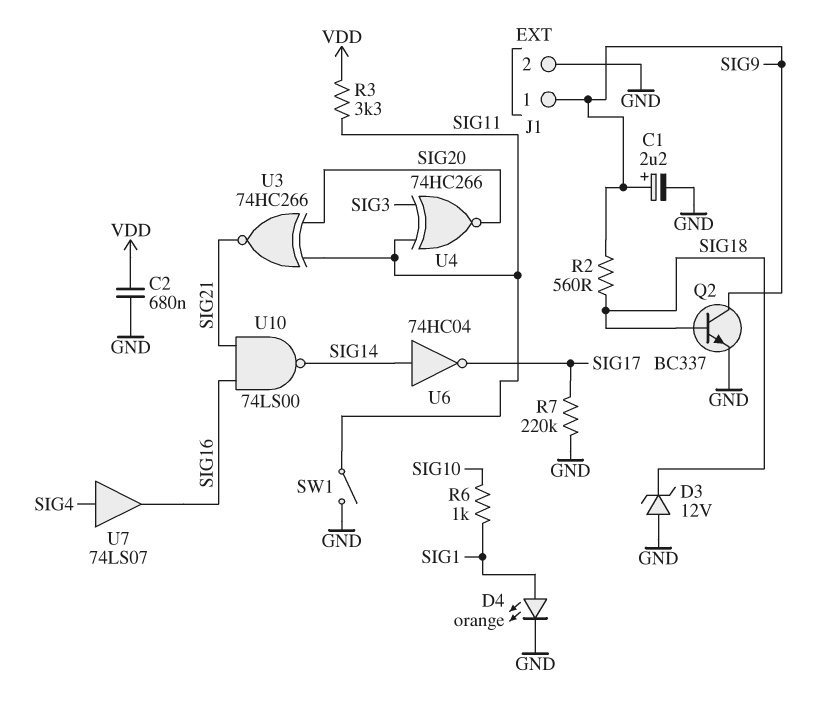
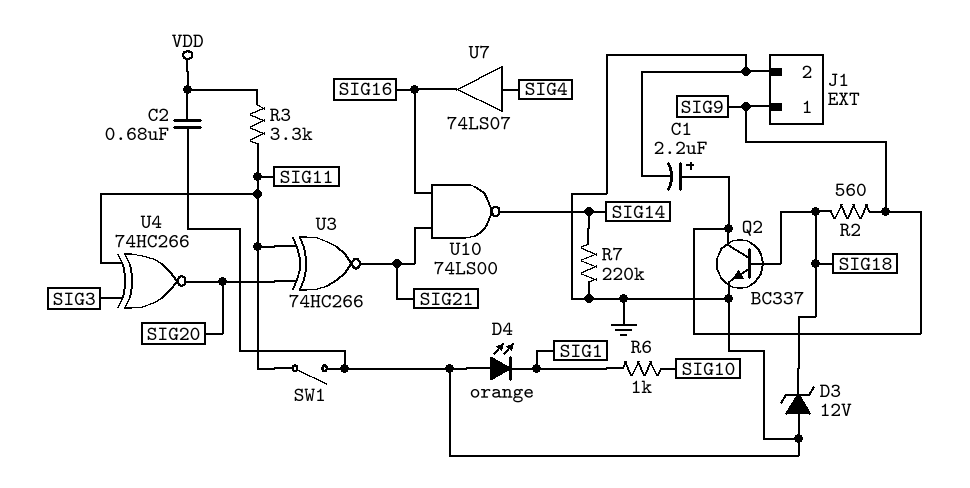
D4: LED orange (A SIG1, K GND) -> LED orange (A GND, K SIG1)
R7: 220k (GND, SIG17) -> 220k (GND, SIG14)
U6: NOT 74HC04 (in SIG14, out SIG17) -> none

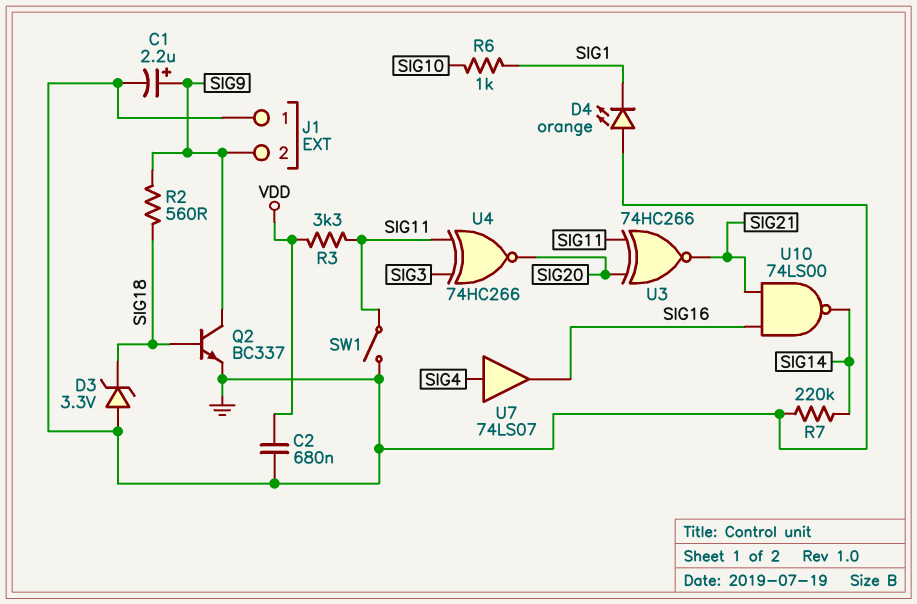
D3: zener 12V (A GND, K SIG18) -> zener 3.3V (A GND, K SIG18)
J1 pin 1: SIG9 -> GND
J1 pin 2: GND -> SIG9

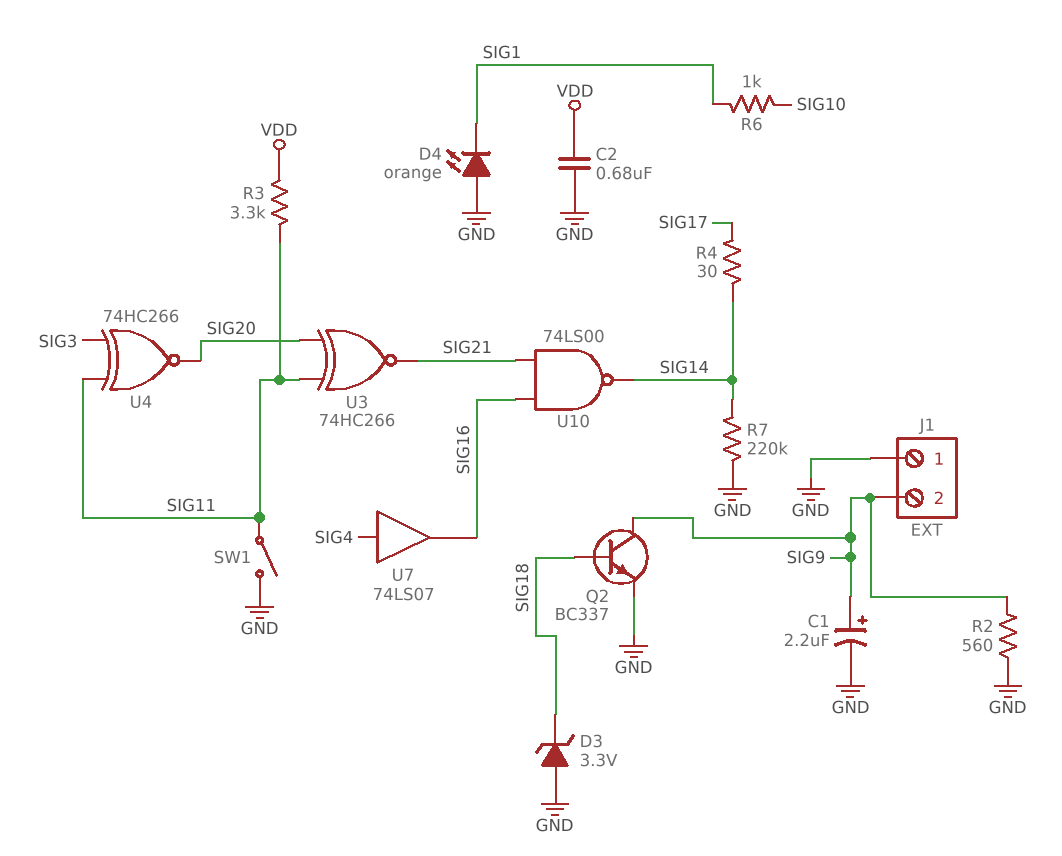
R2: 560 (SIG9, SIG18) -> 560 (GND, SIG9)
R4: none -> 30 (SIG14, SIG17)

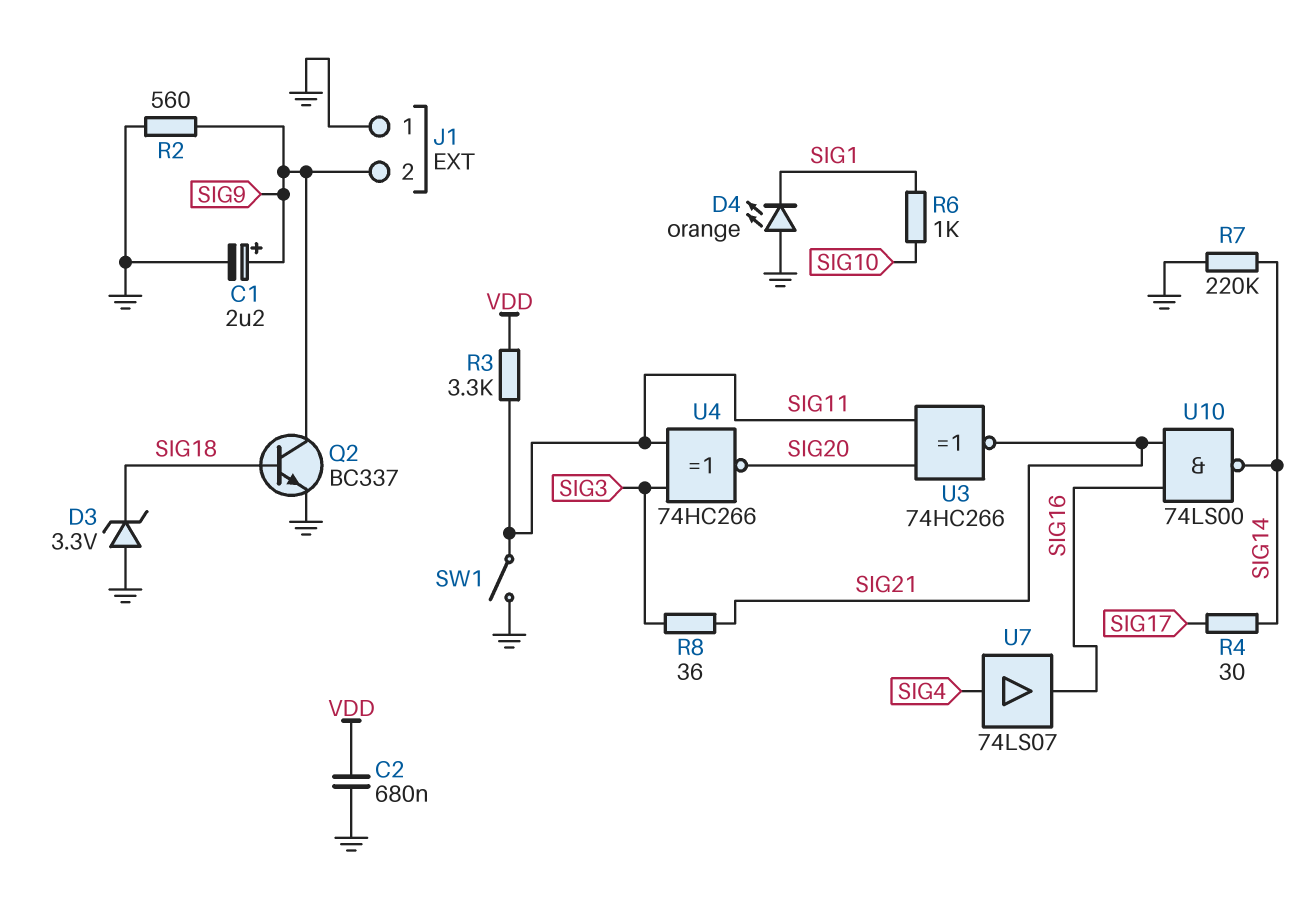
R8: none -> 36 (SIG3, SIG21)

